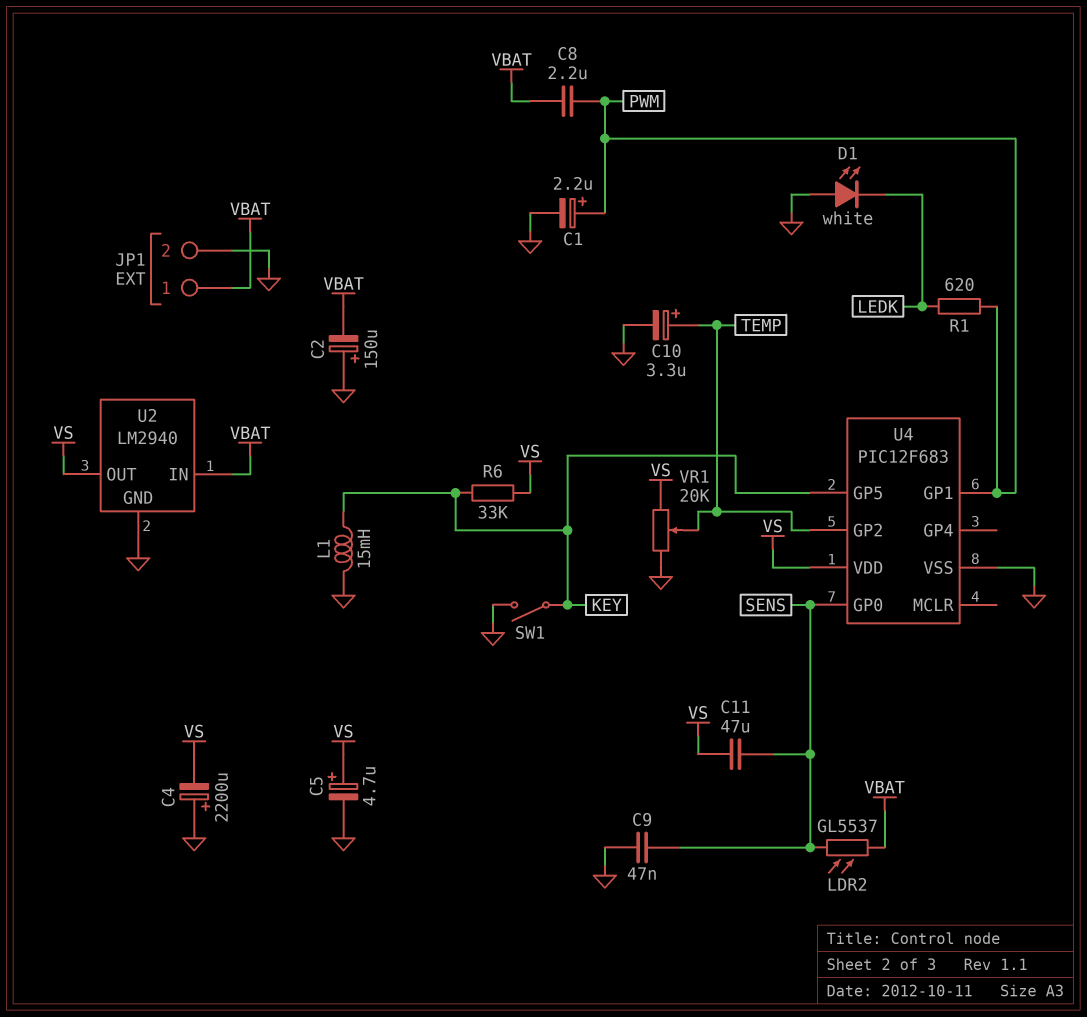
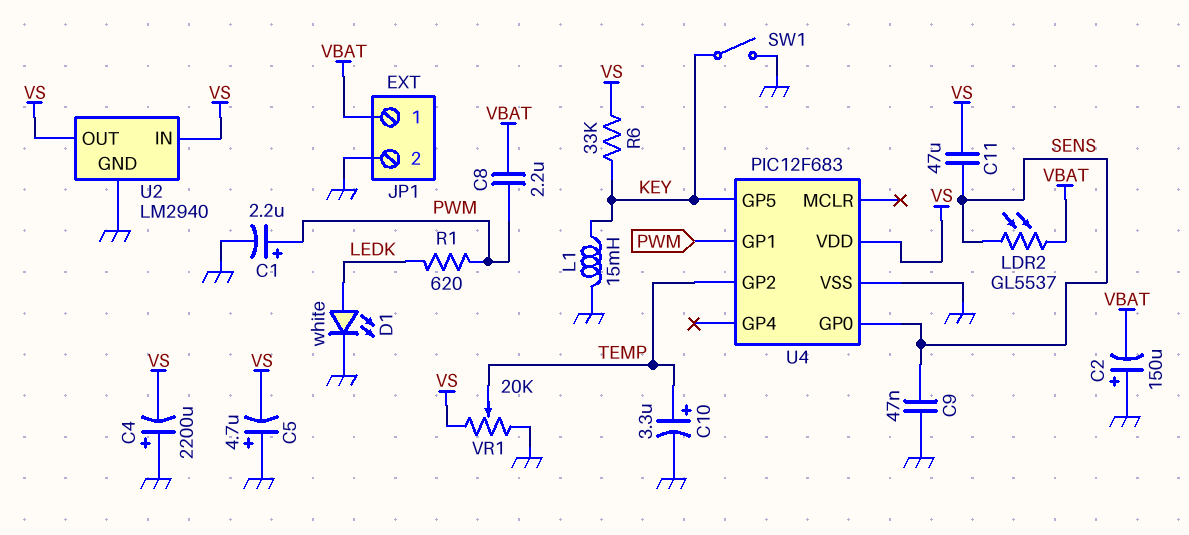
C5: 4.7uF (plus VS, minus GND) -> 4.7uF (plus GND, minus VS)
D1: LED white (A GND, K LEDK) -> LED white (A LEDK, K GND)
U2 pin IN: VBAT -> VS

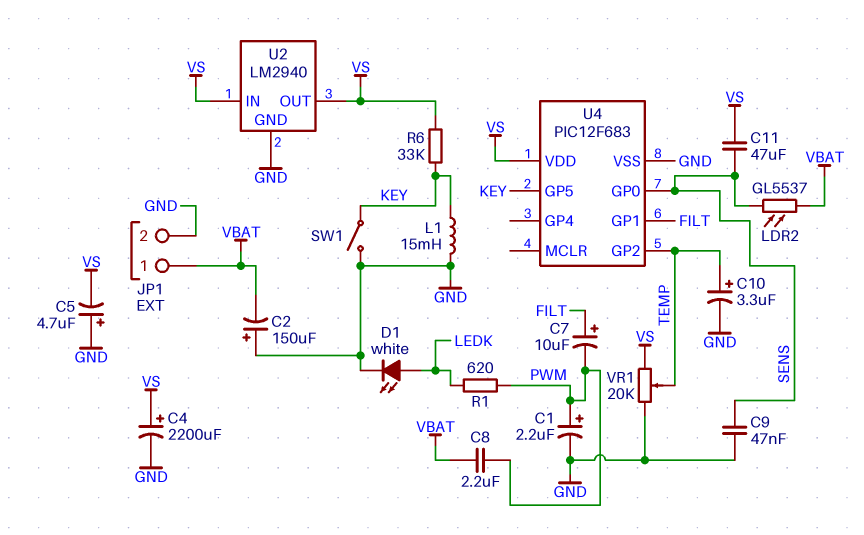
C4: 2200uF (plus GND, minus VS) -> 2200uF (plus VS, minus GND)
C7: none -> 10uF (plus FILT, minus PWM)
U4 pin GP1: PWM -> FILT

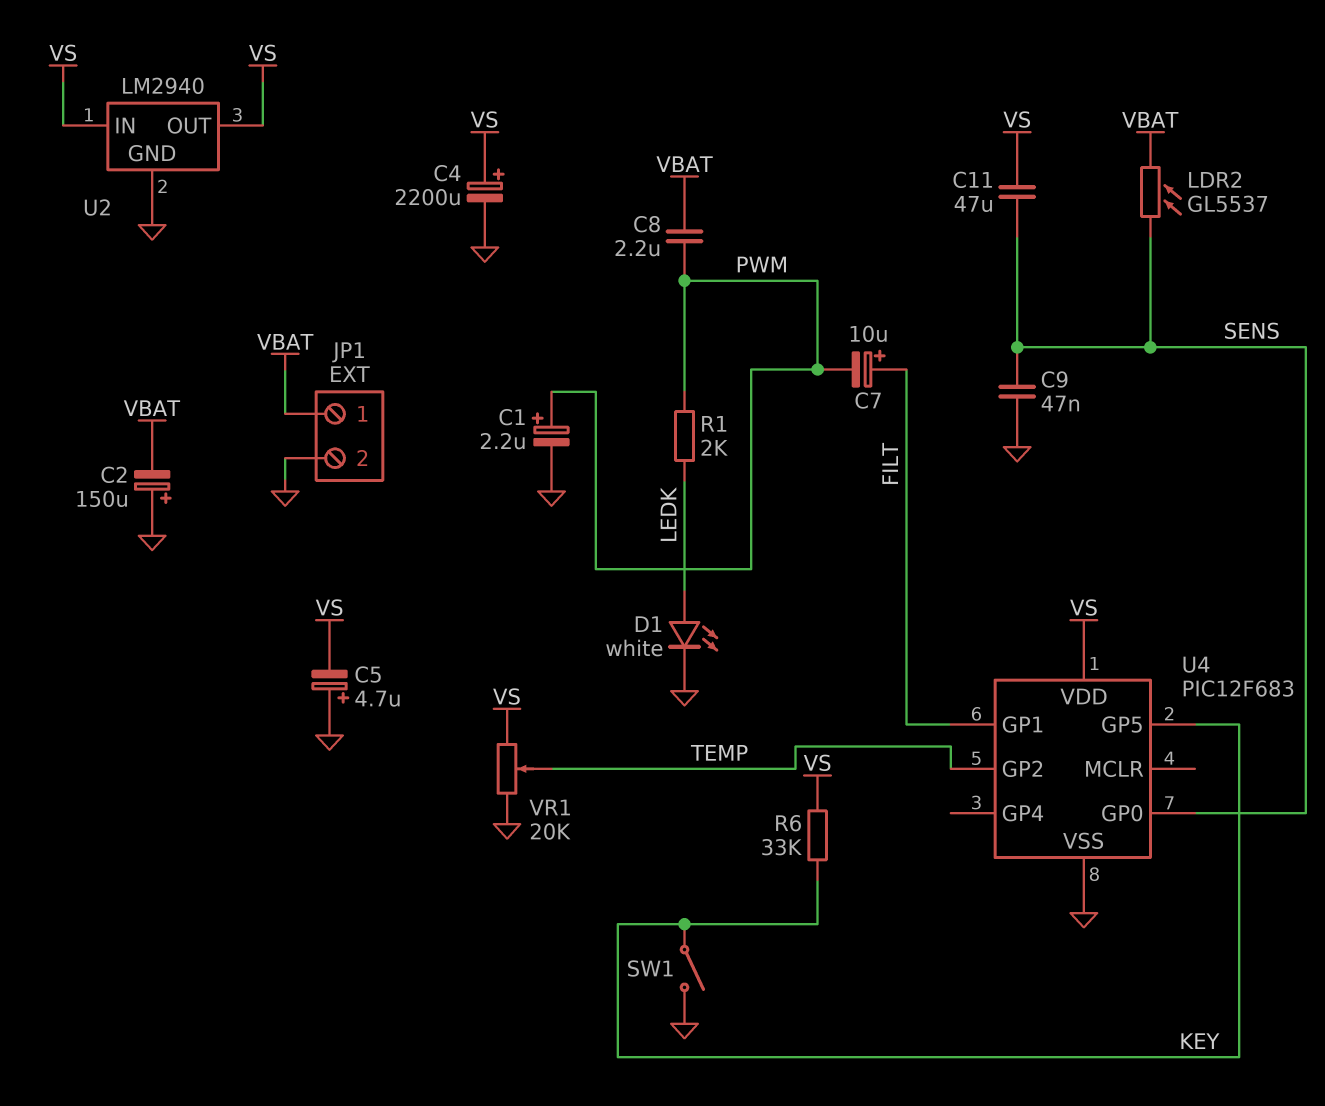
C10: 3.3uF (plus TEMP, minus GND) -> none
L1: 15mH (GND, KEY) -> none
R1: 620 (LEDK, PWM) -> 2k (LEDK, PWM)

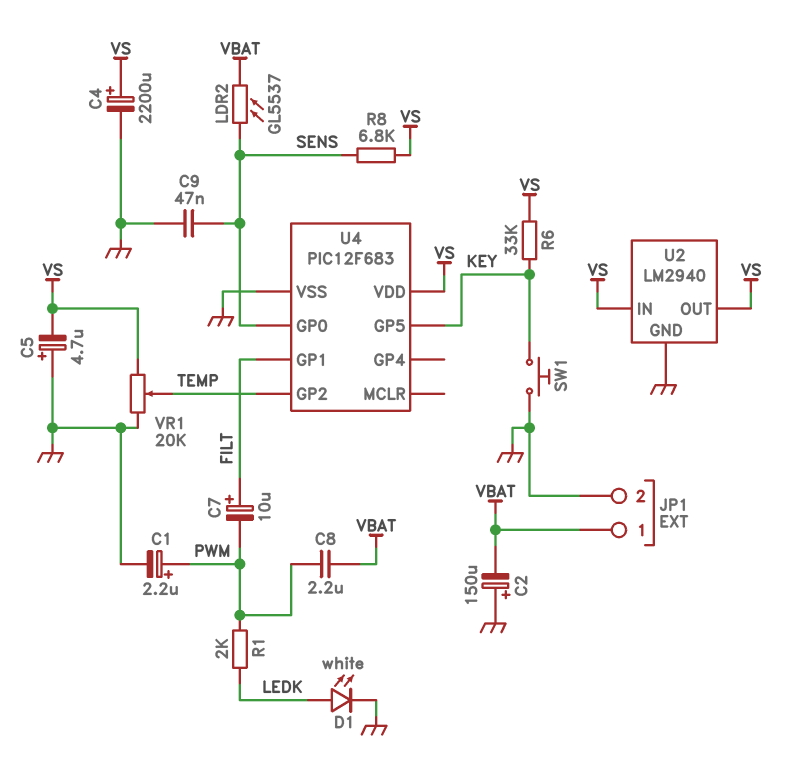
C11: 47uF (SENS, VS) -> none
R8: none -> 6.8k (SENS, VS)
SW1: switch (GND, KEY) -> button (GND, KEY)

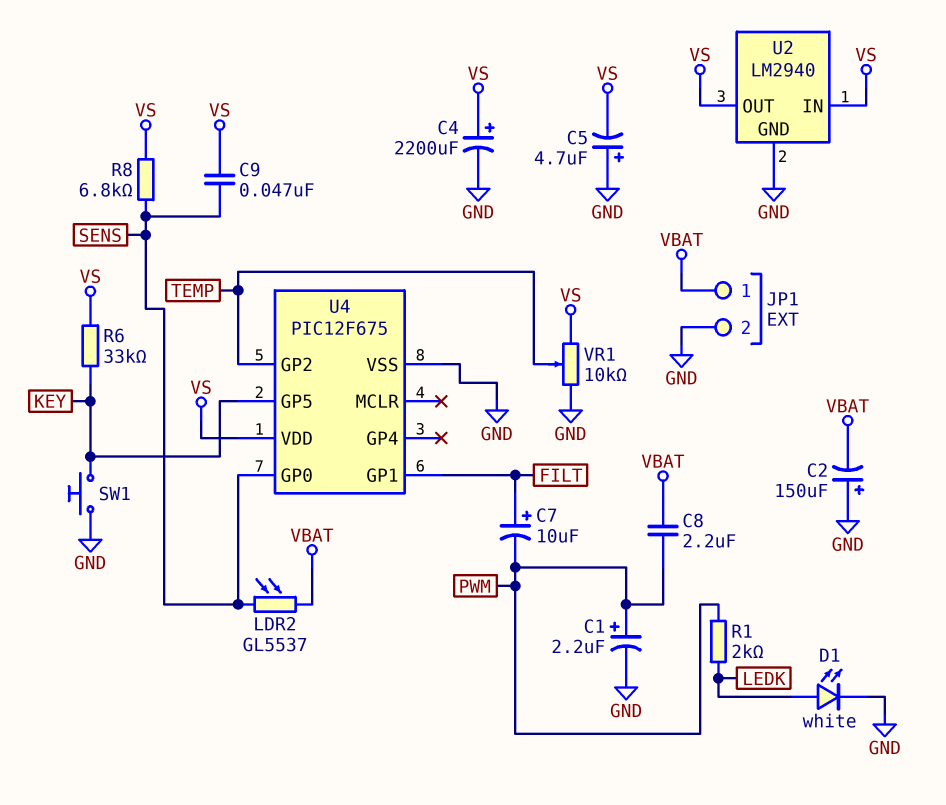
C9: 47nF (GND, SENS) -> 47nF (SENS, VS)
U4: PIC12F683 -> PIC12F675
VR1: 20k (GND, VS, wiper TEMP) -> 10k (GND, VS, wiper TEMP)

